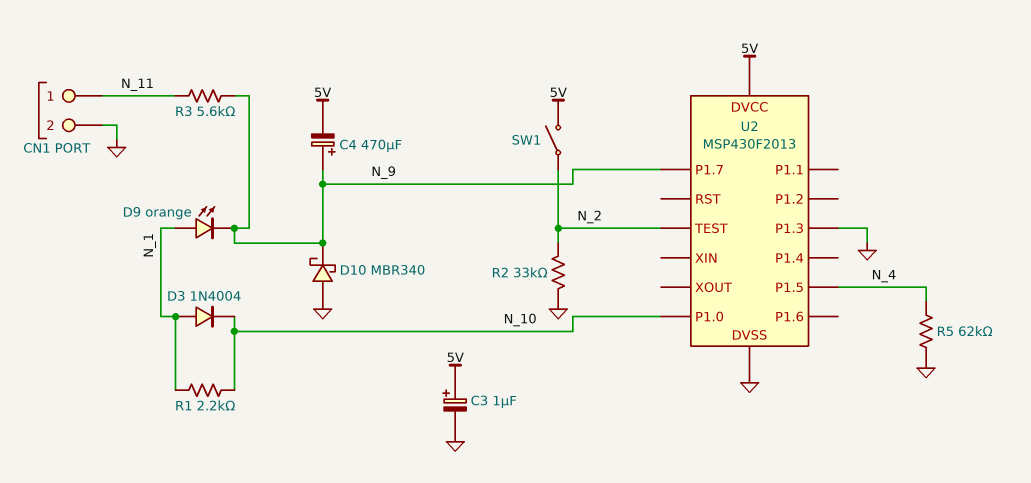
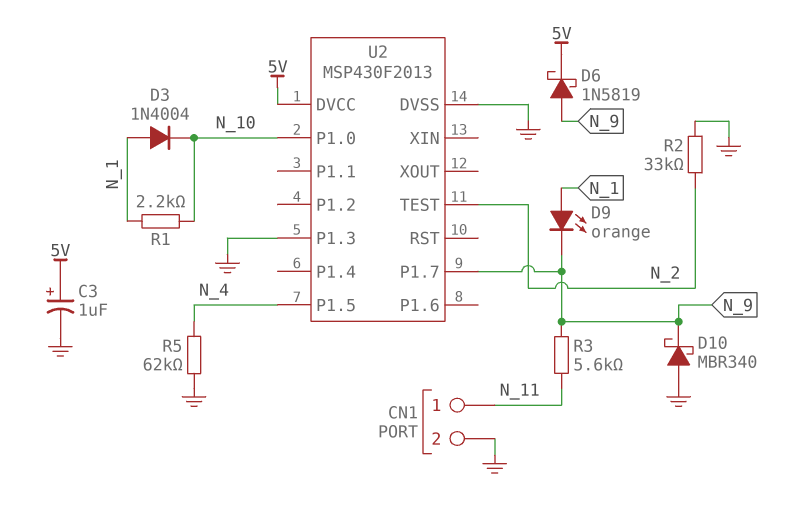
C4: 470uF (plus N_9, minus 5V) -> none
D6: none -> schottky 1N5819 (A N_9, K 5V)
SW1: switch (5V, N_2) -> none

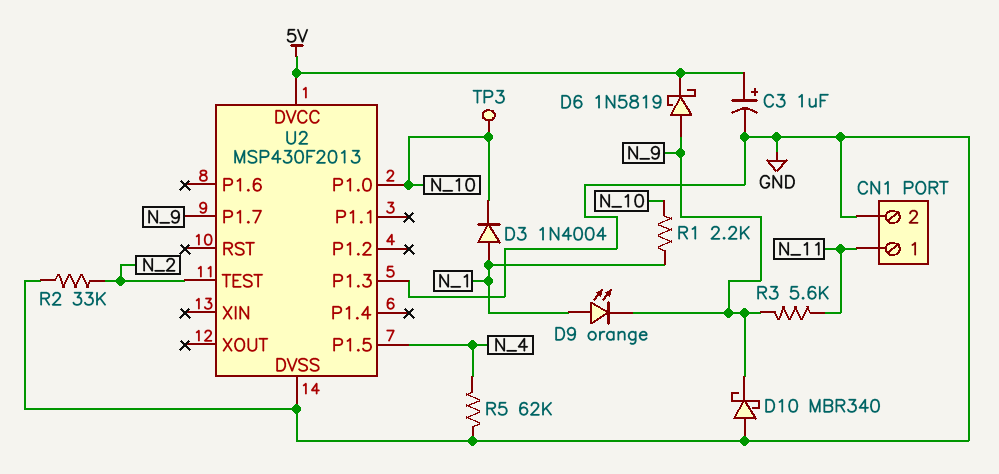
TP3: none -> test point (N_10)

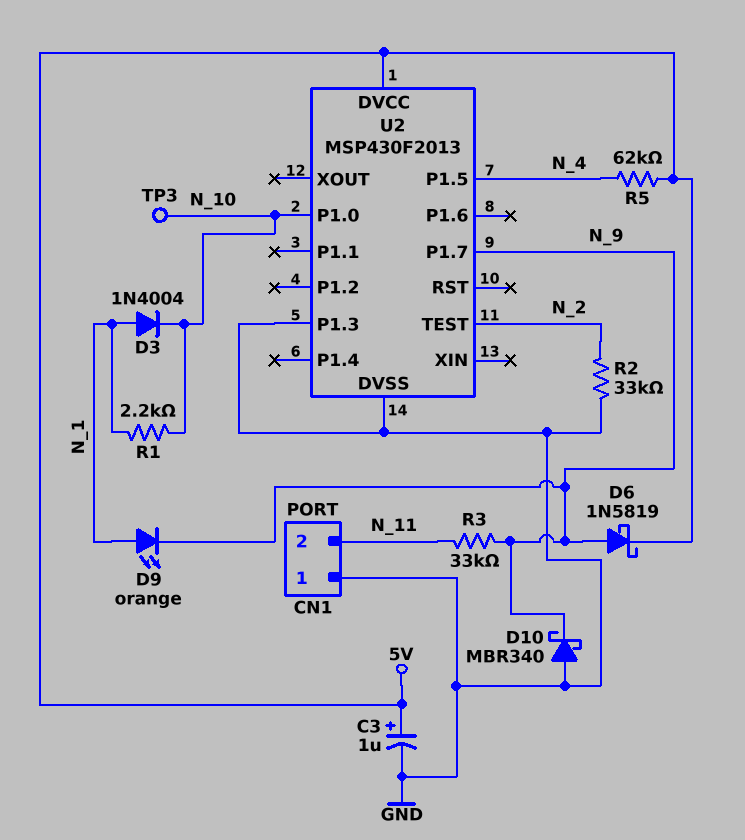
CN1 pin 1: N_11 -> GND
CN1 pin 2: GND -> N_11
R3: 5.6k (N_9, N_11) -> 33k (N_9, N_11)
R5: 62k (GND, N_4) -> 62k (5V, N_4)

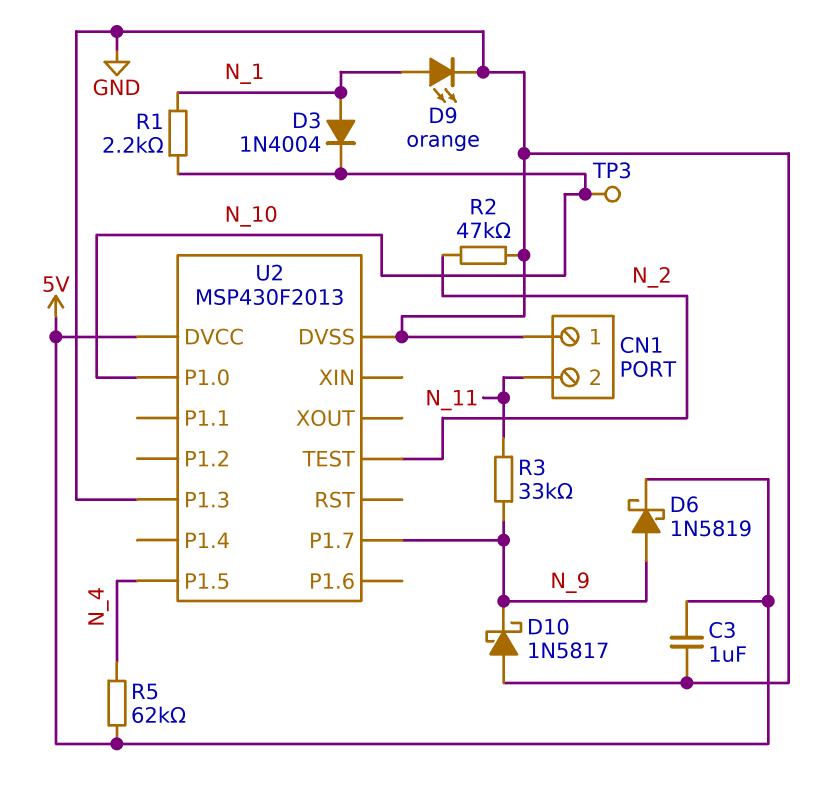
C3: 1uF (plus 5V, minus GND) -> 1uF (5V, GND)
D9: LED orange (A N_1, K N_9) -> LED orange (A N_1, K GND)
D10: schottky MBR340 (A GND, K N_9) -> schottky 1N5817 (A GND, K N_9)
R2: 33k (GND, N_2) -> 47k (GND, N_2)

